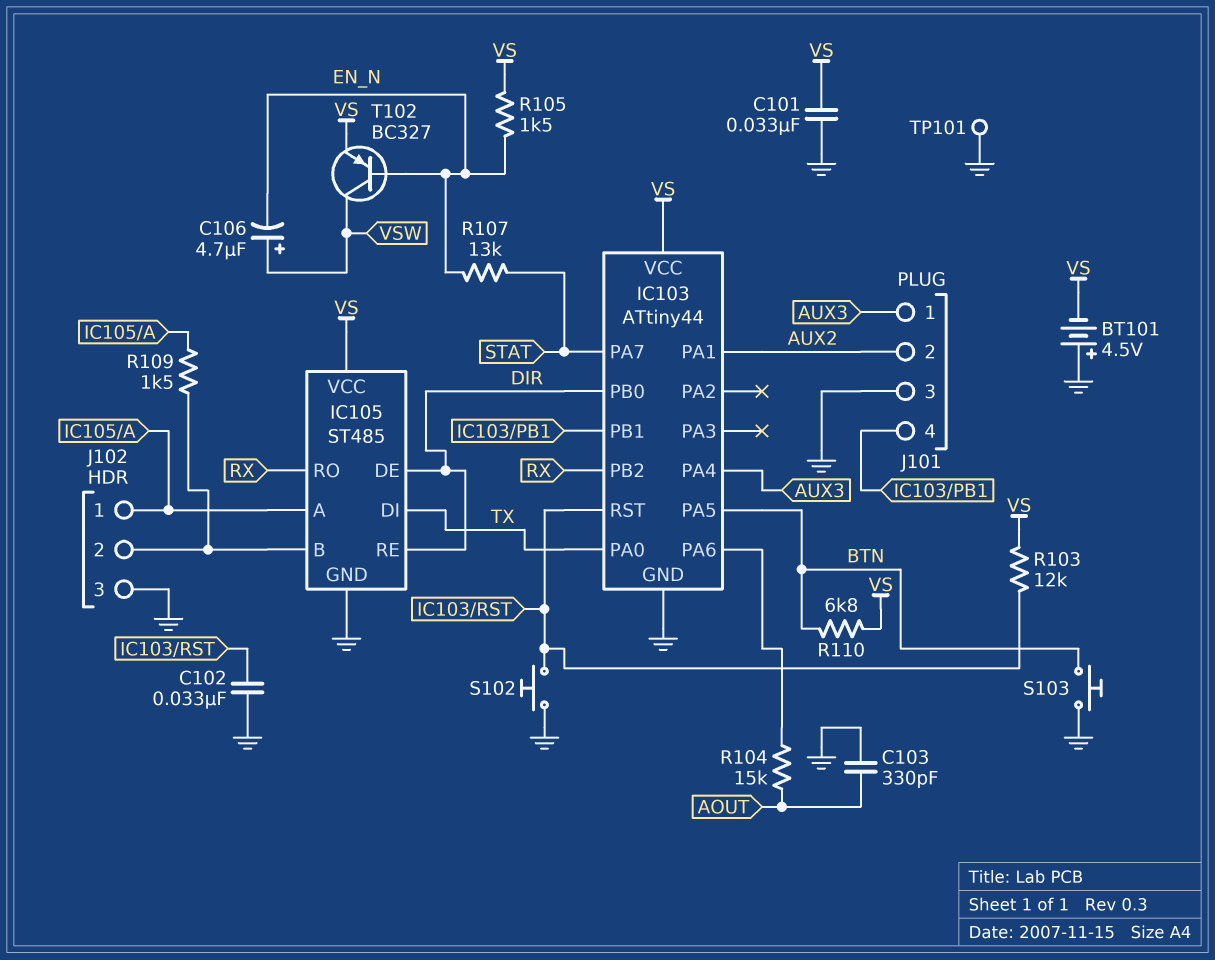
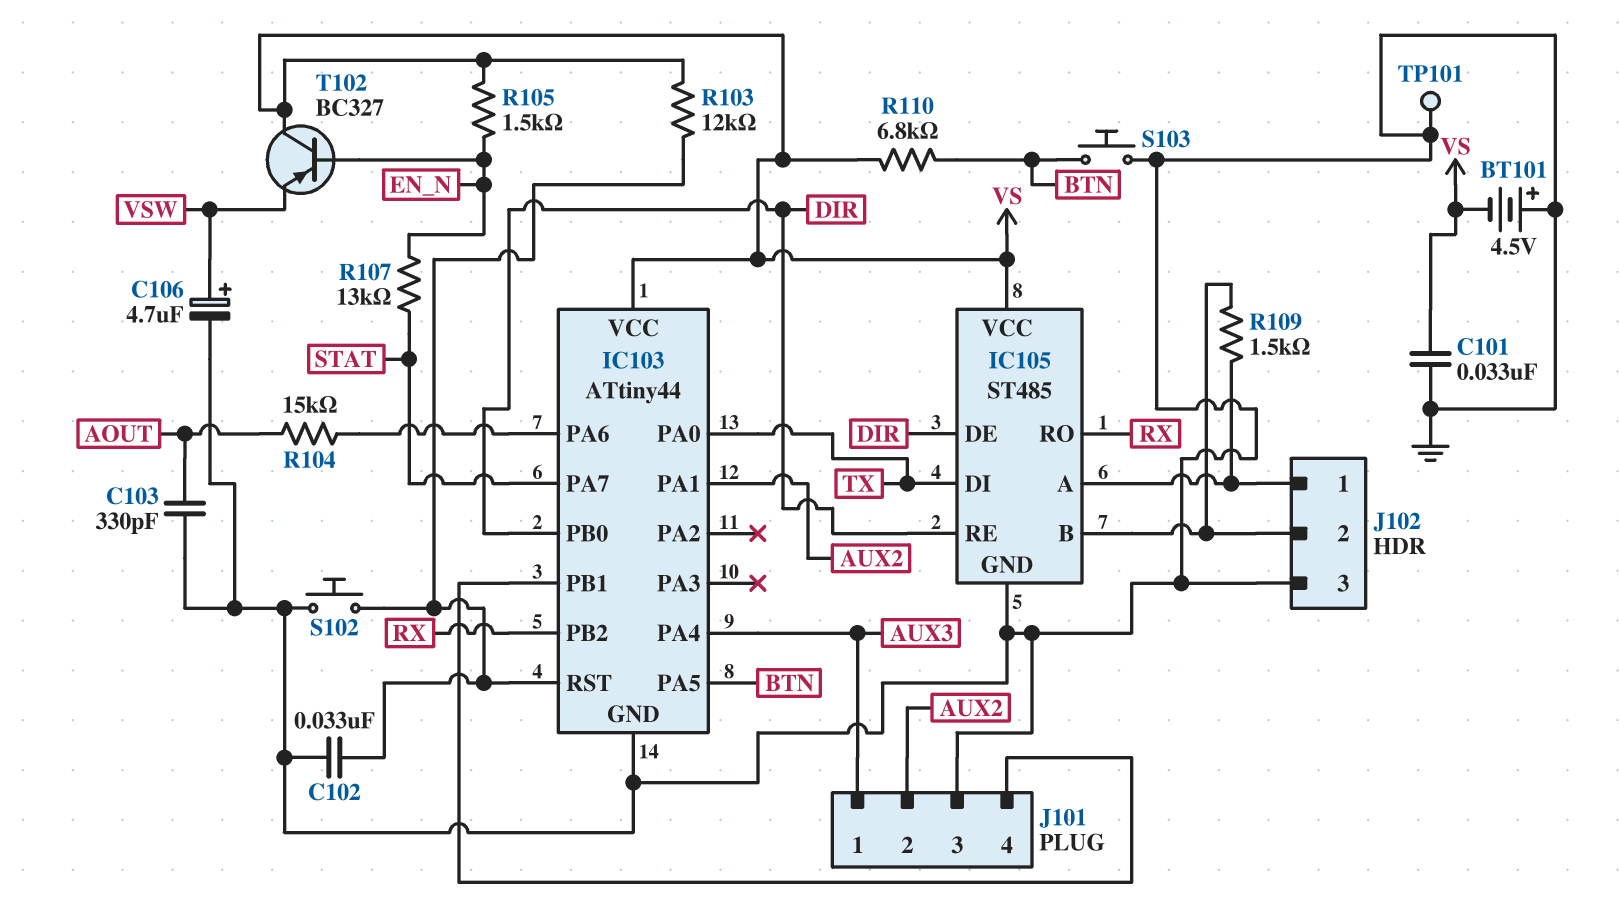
C106: 4.7uF (plus VSW, minus EN_N) -> 4.7uF (plus VSW, minus GND)
T102: PNP BC327 (B EN_N, C VSW, E VS) -> PNP BC327 (B EN_N, C VS, E VSW)

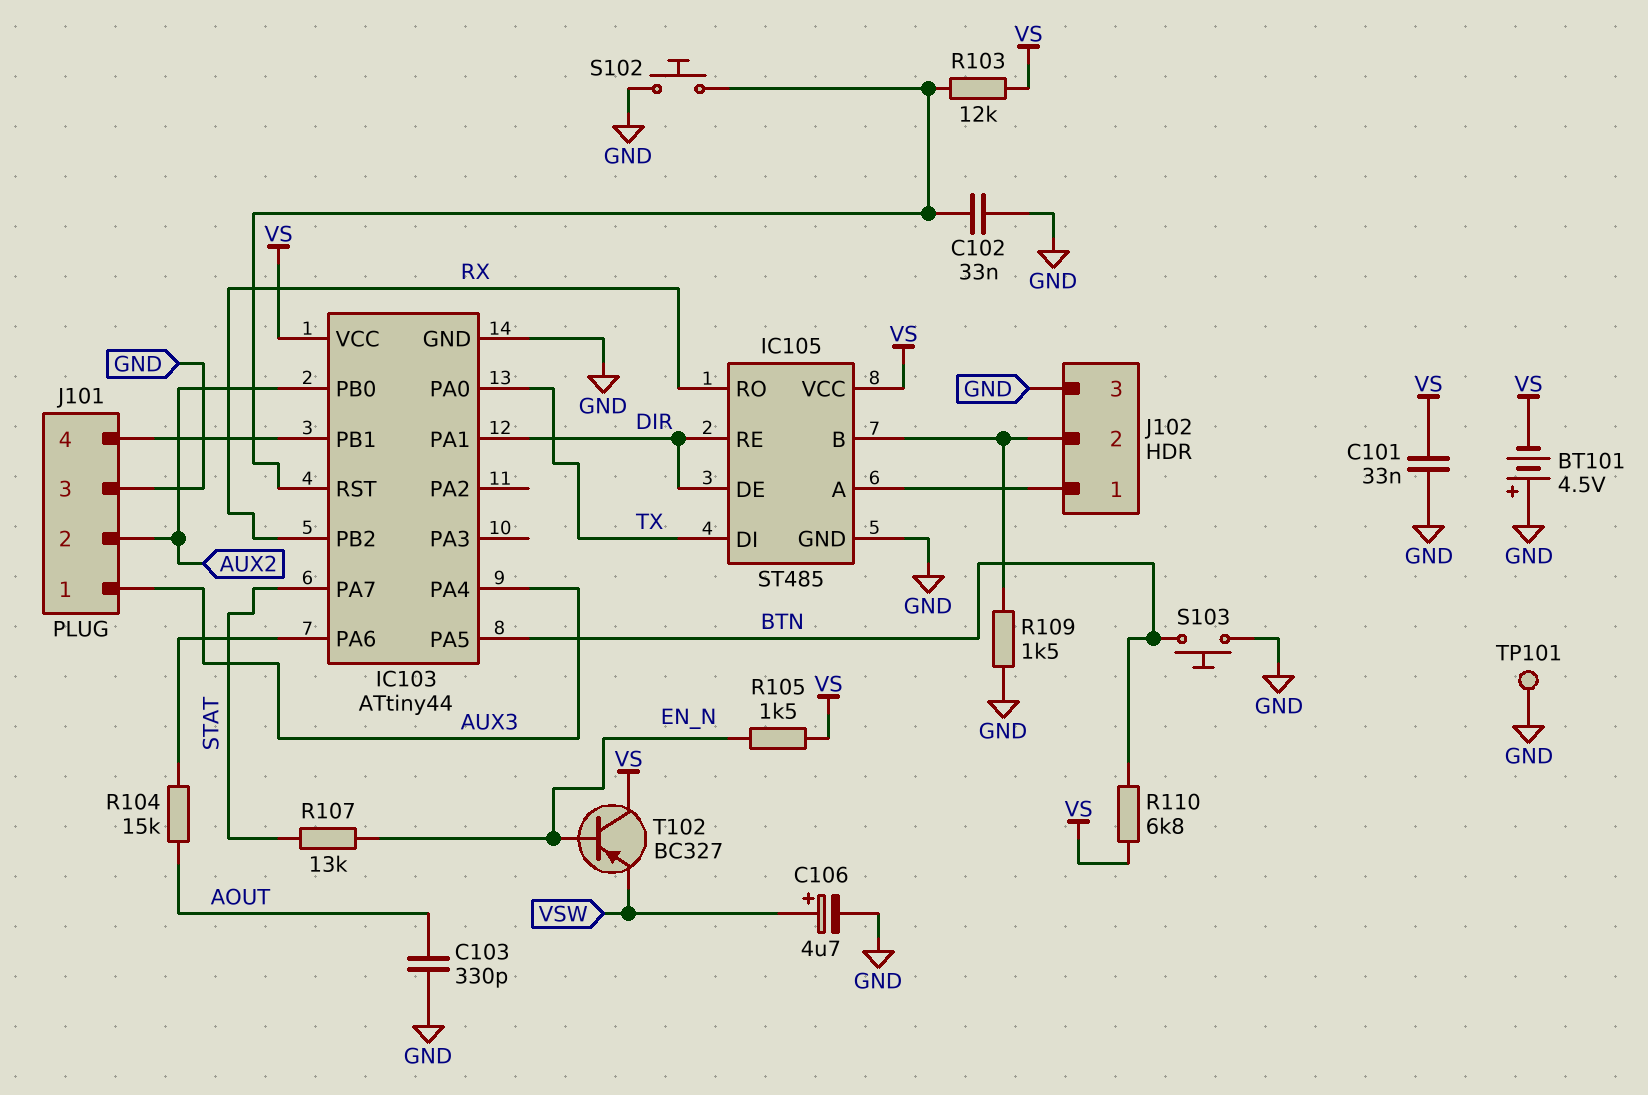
IC103 pin PA1: AUX2 -> DIR
IC103 pin PB0: DIR -> AUX2
R109: 1.5k (IC105/A, IC105/B) -> 1.5k (GND, IC105/B)

